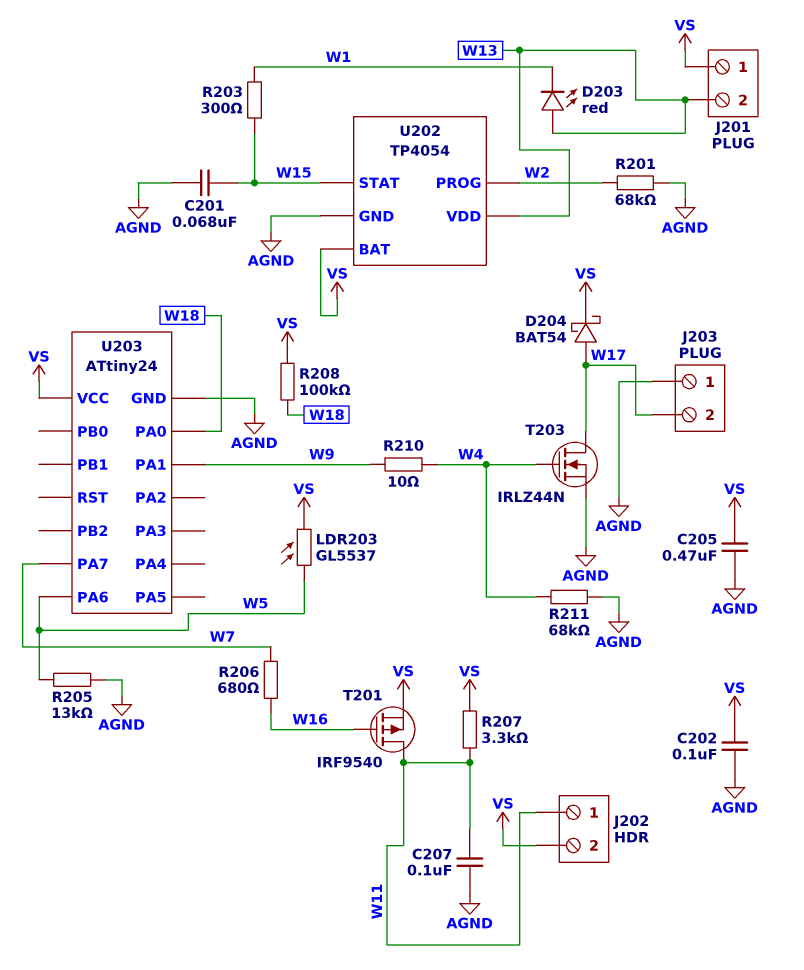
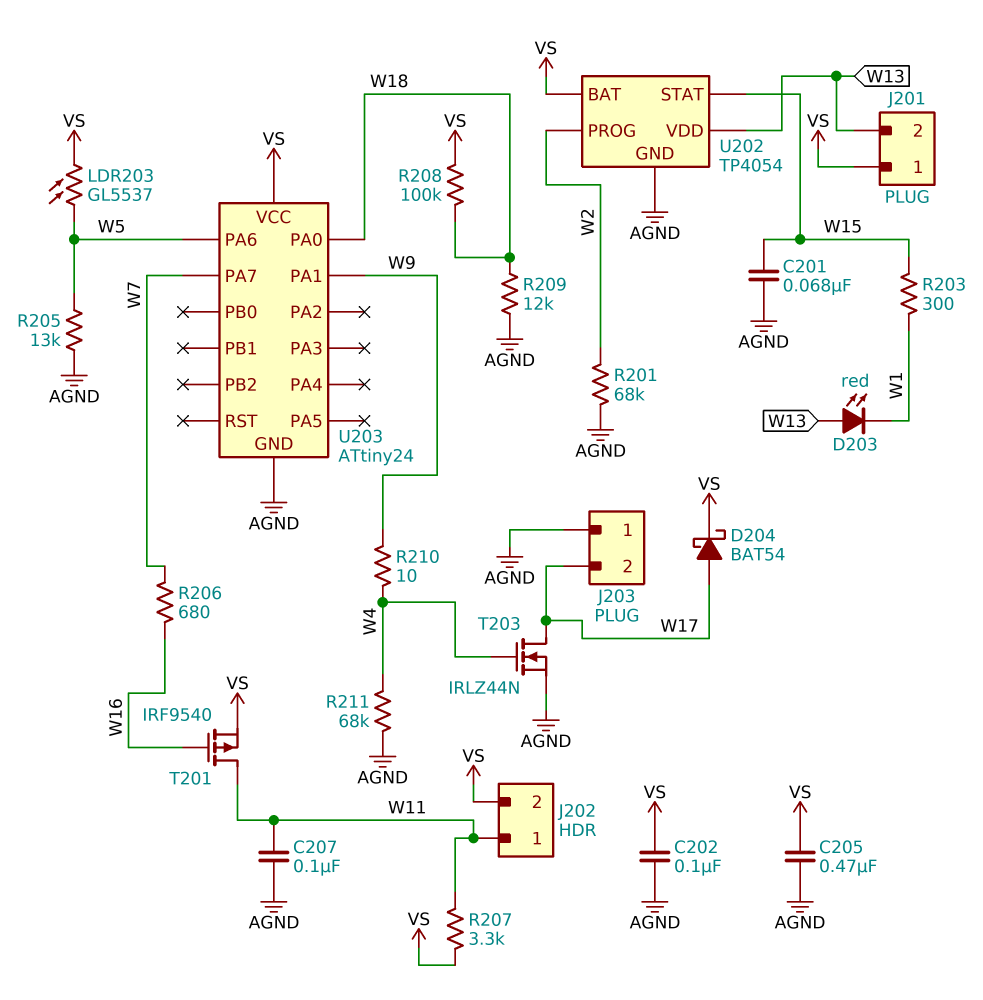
R209: none -> 12k (AGND, W18)

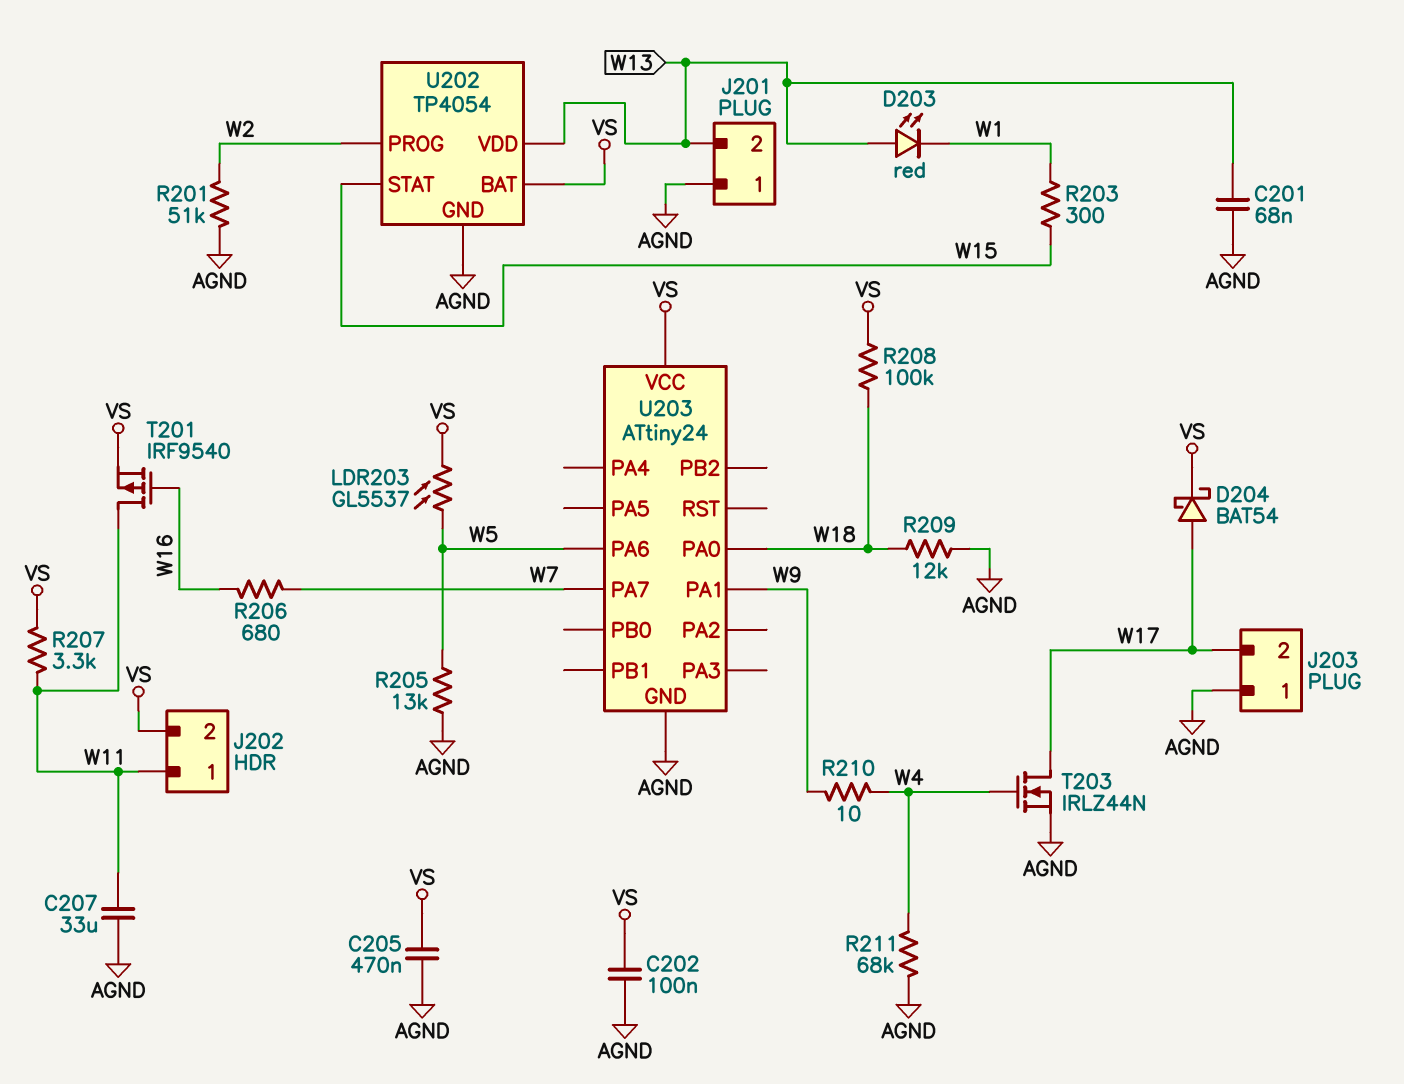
C201: 68nF (AGND, W15) -> 68nF (AGND, W13)
C207: 100nF (AGND, W11) -> 33uF (AGND, W11)
J201 pin 1: VS -> AGND
R201: 68k (AGND, W2) -> 51k (AGND, W2)

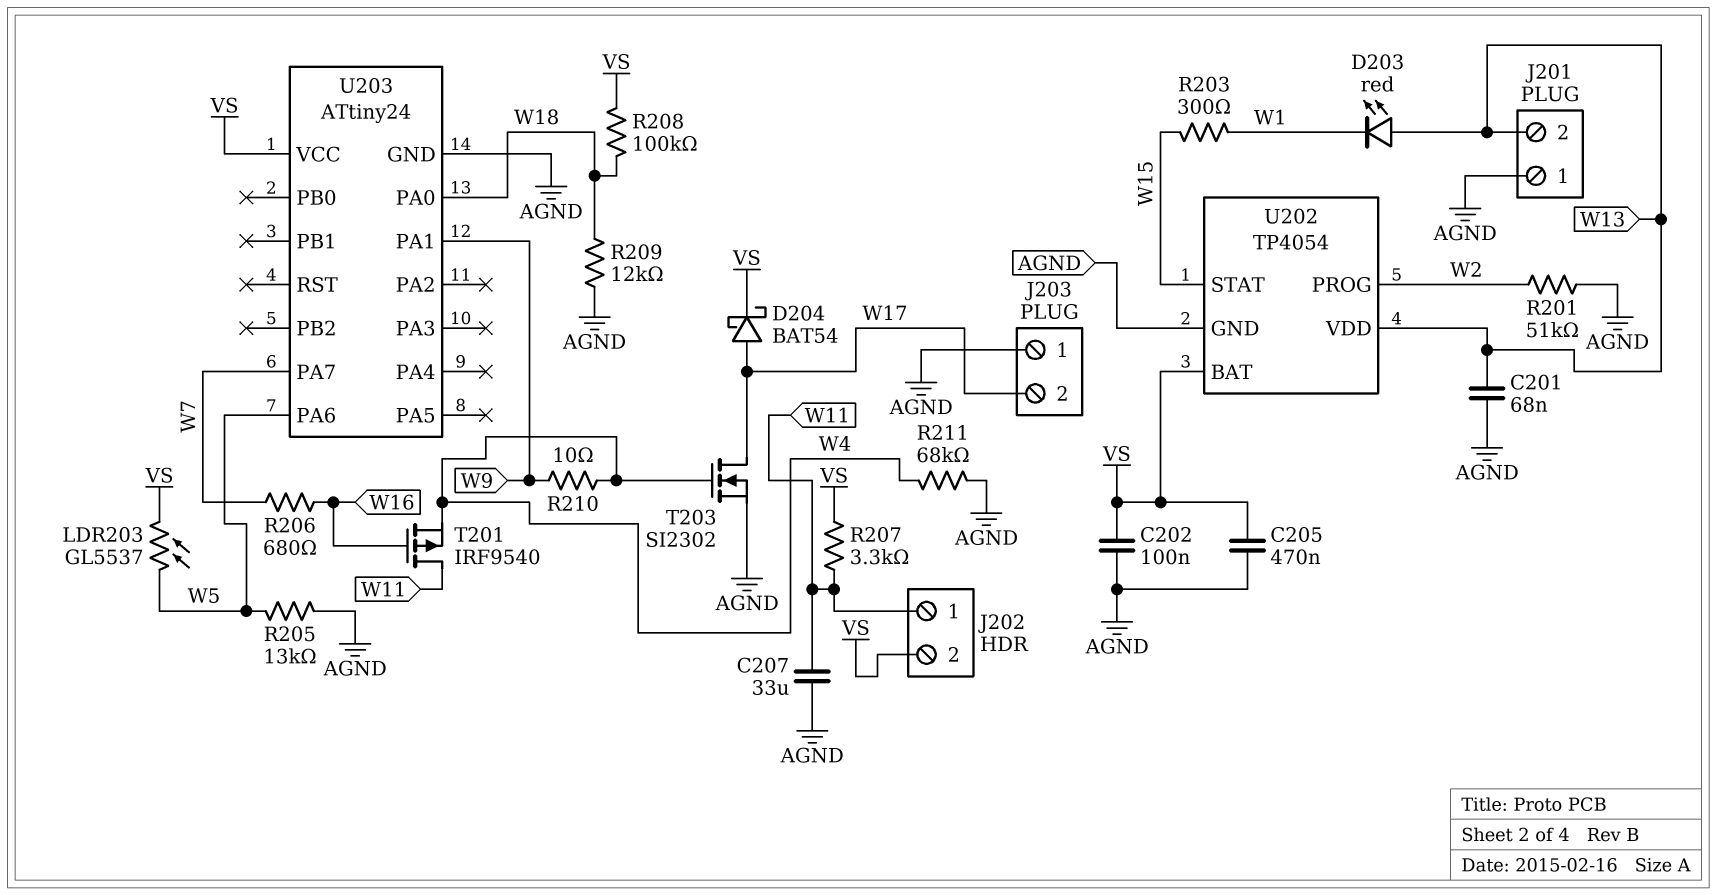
T201: PMOS IRF9540 (G W16, D W11, S VS) -> PMOS IRF9540 (G W16, D W11, S W4)
T203: NMOS IRLZ44N (G W4, D W17, S AGND) -> NMOS SI2302 (G W4, D W17, S AGND)

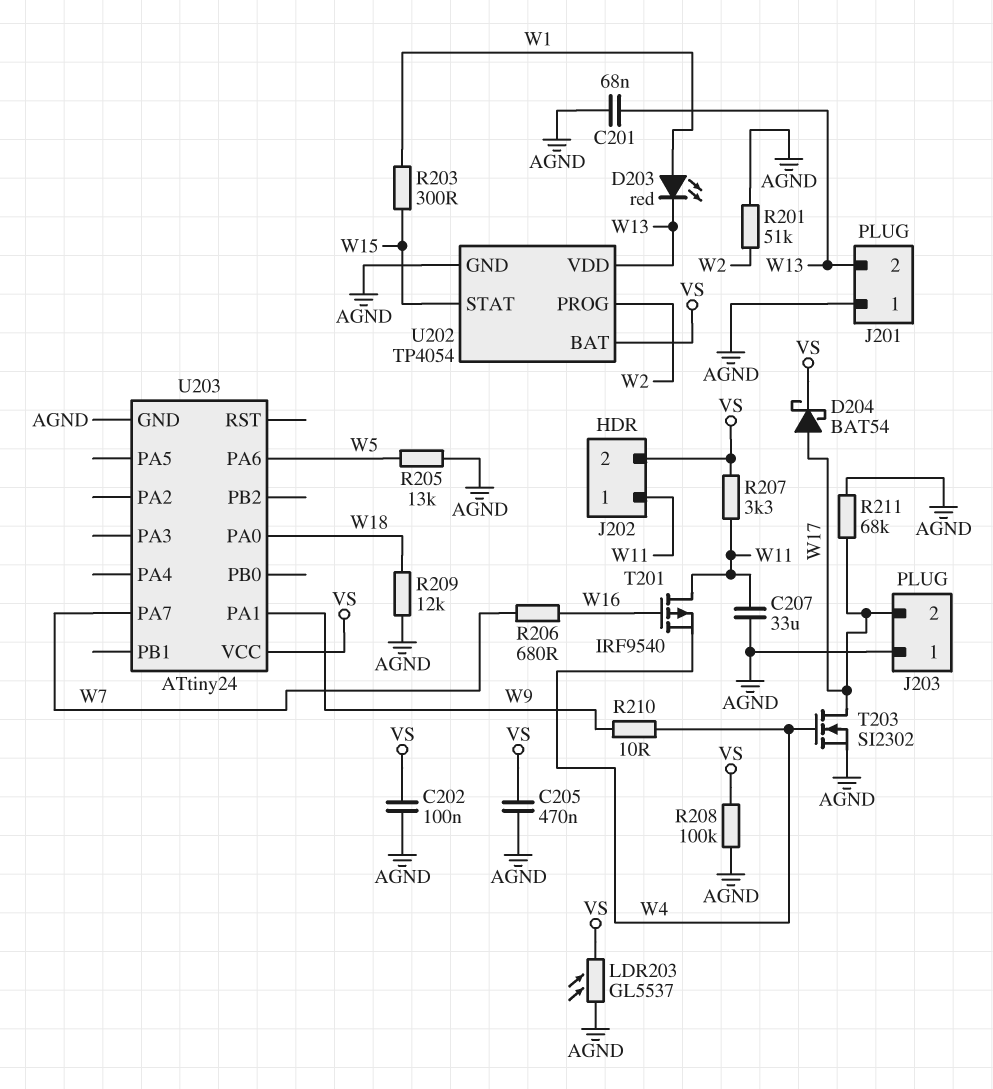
D203: LED red (A W13, K W1) -> LED red (A W1, K W13)
LDR203: GL5537 (VS, W5) -> GL5537 (AGND, VS)
R208: 100k (VS, W18) -> 100k (AGND, VS)
R211: 68k (AGND, W4) -> 68k (AGND, W17)

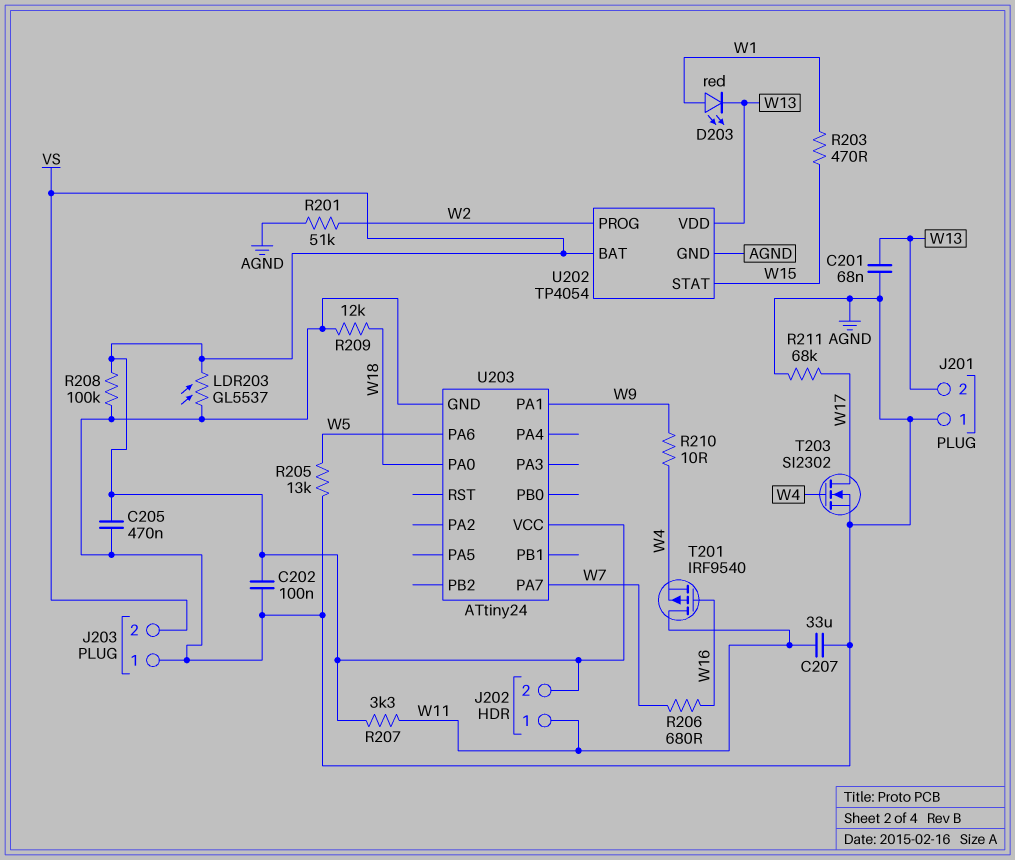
D204: schottky BAT54 (A W17, K VS) -> none
J203 pin 2: W17 -> VS
R203: 300 (W1, W15) -> 470 (W1, W15)

